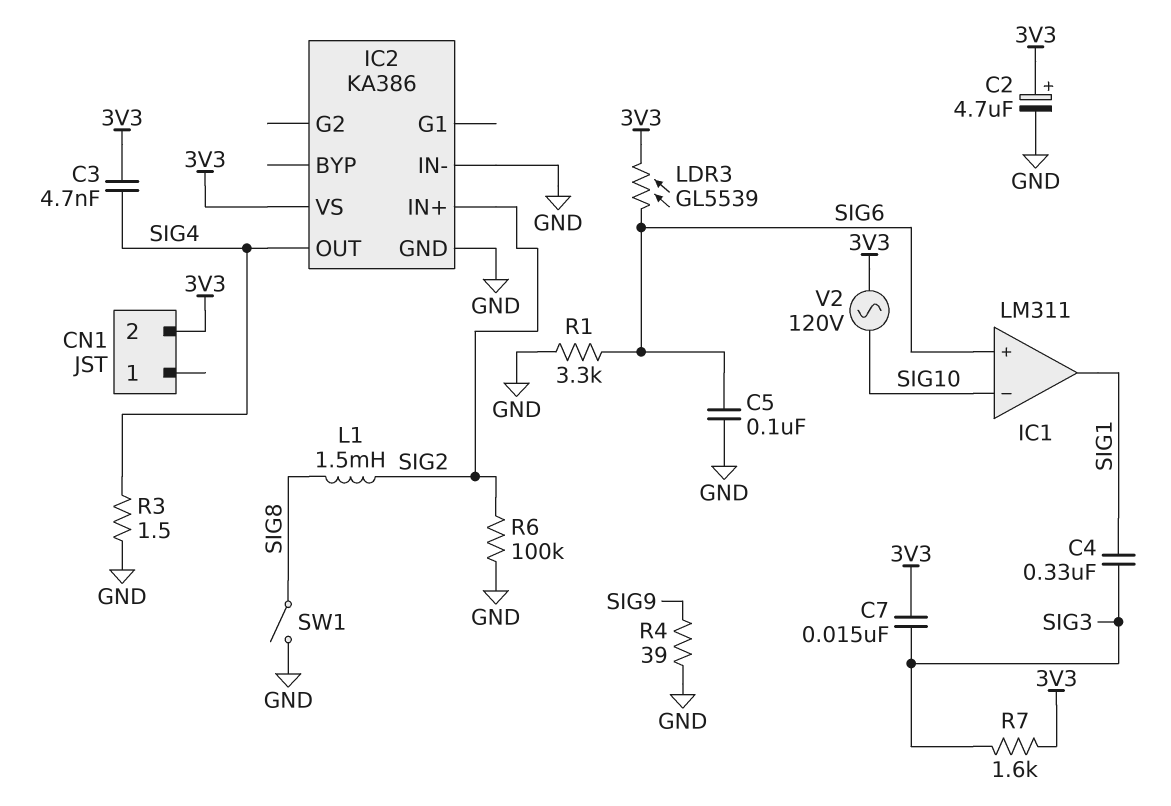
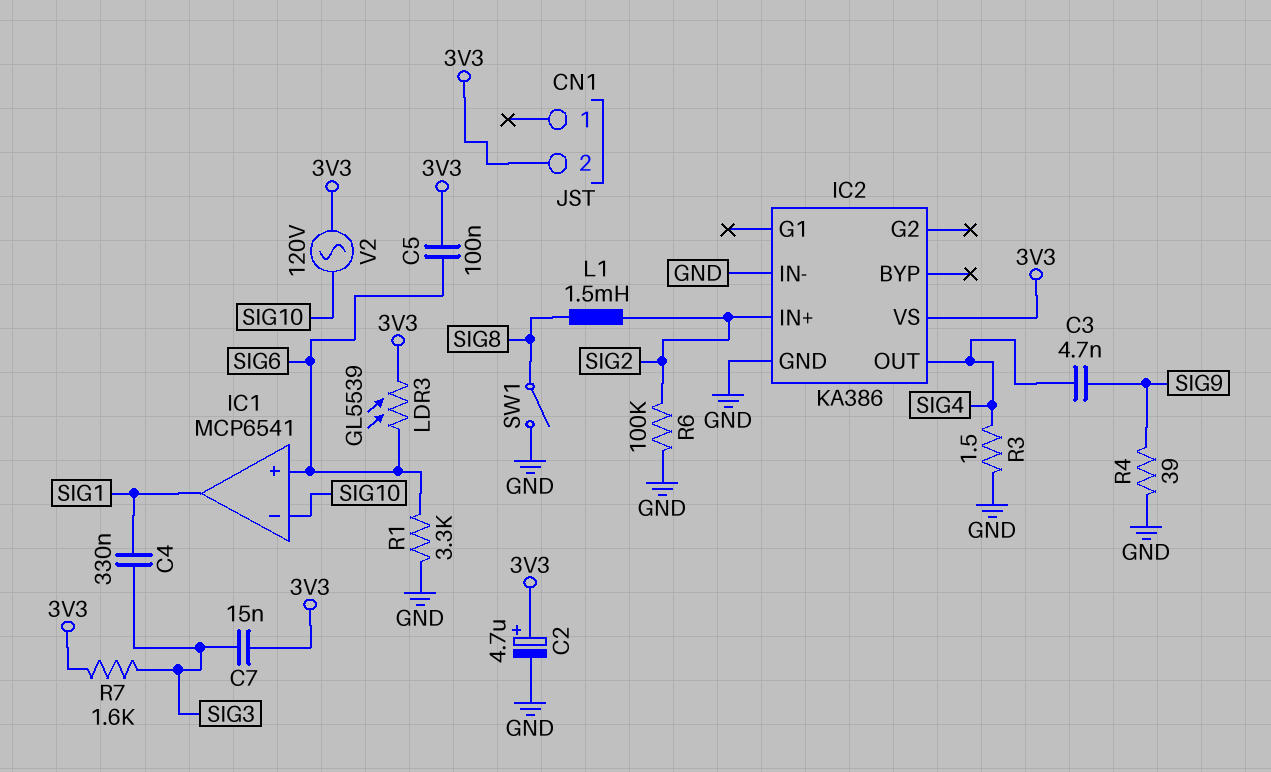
C3: 4.7nF (3V3, SIG4) -> 4.7nF (SIG4, SIG9)
C5: 100nF (GND, SIG6) -> 100nF (3V3, SIG6)
IC1: LM311 -> MCP6541

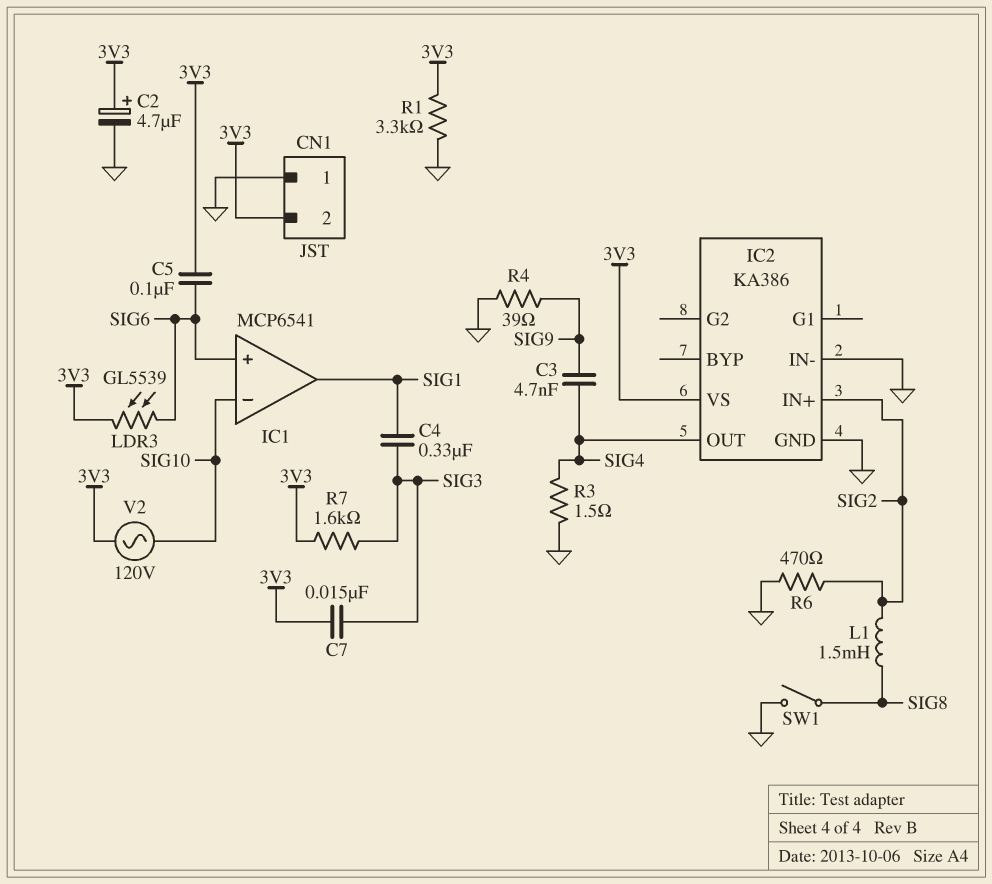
CN1 pin 1: none -> GND
R1: 3.3k (GND, SIG6) -> 3.3k (3V3, GND)
R6: 100k (GND, SIG2) -> 470 (GND, SIG2)

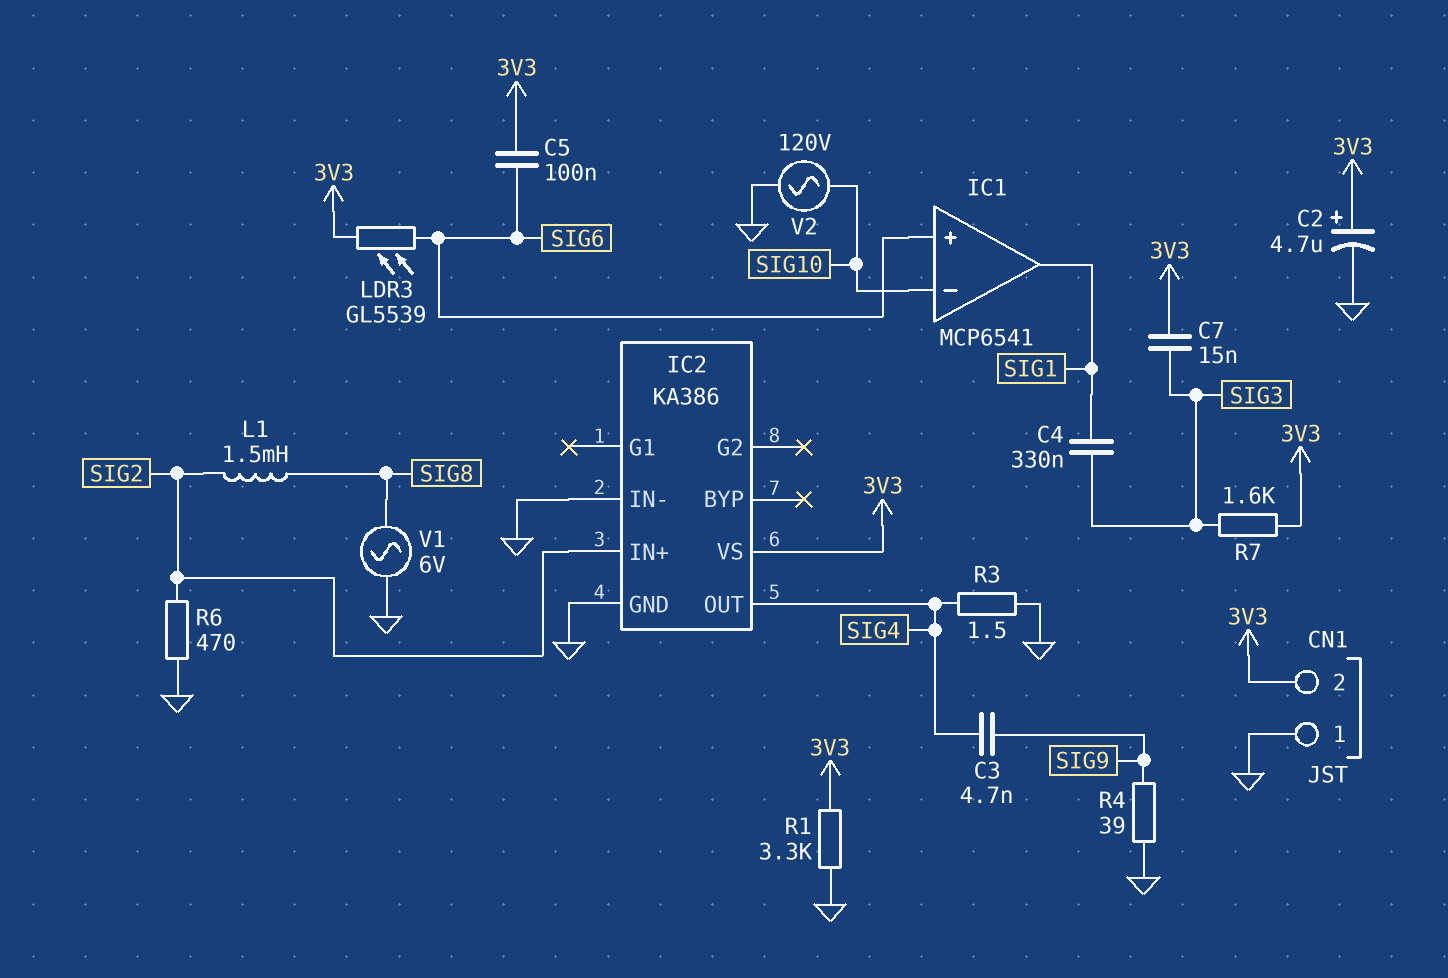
SW1: switch (GND, SIG8) -> none
V1: none -> AC 6V (GND, SIG8)
V2: AC 120V (3V3, SIG10) -> AC 120V (GND, SIG10)

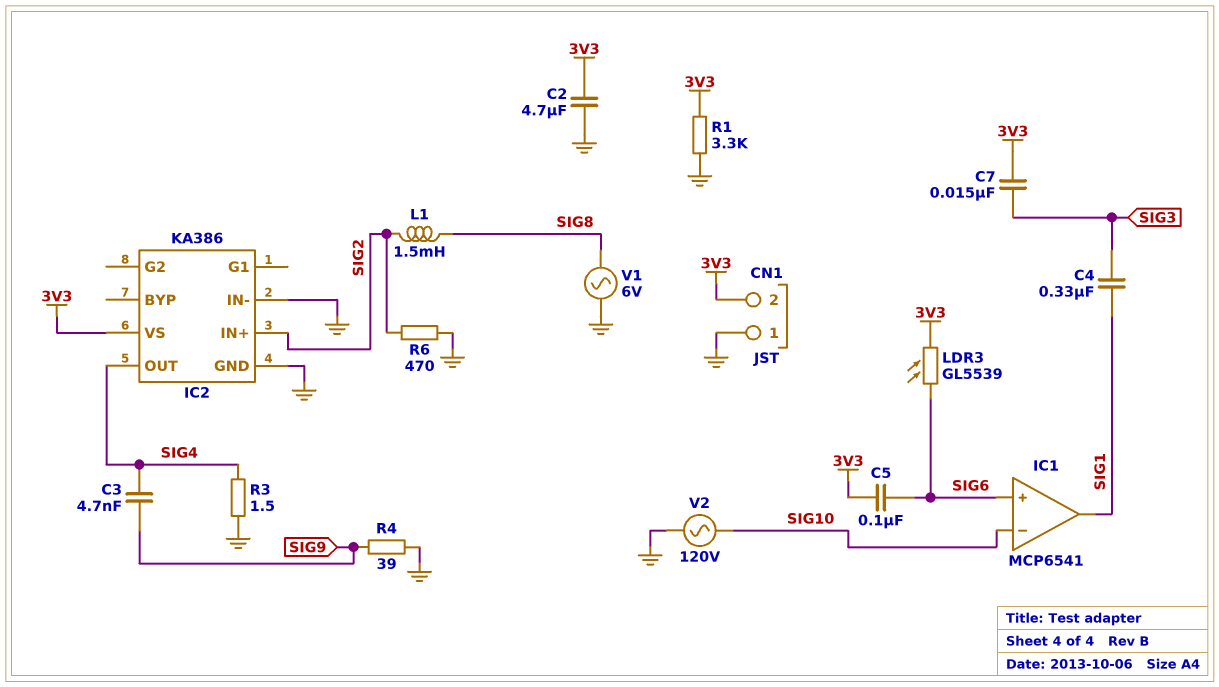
C2: 4.7uF (plus 3V3, minus GND) -> 4.7uF (3V3, GND)
R7: 1.6k (3V3, SIG3) -> none

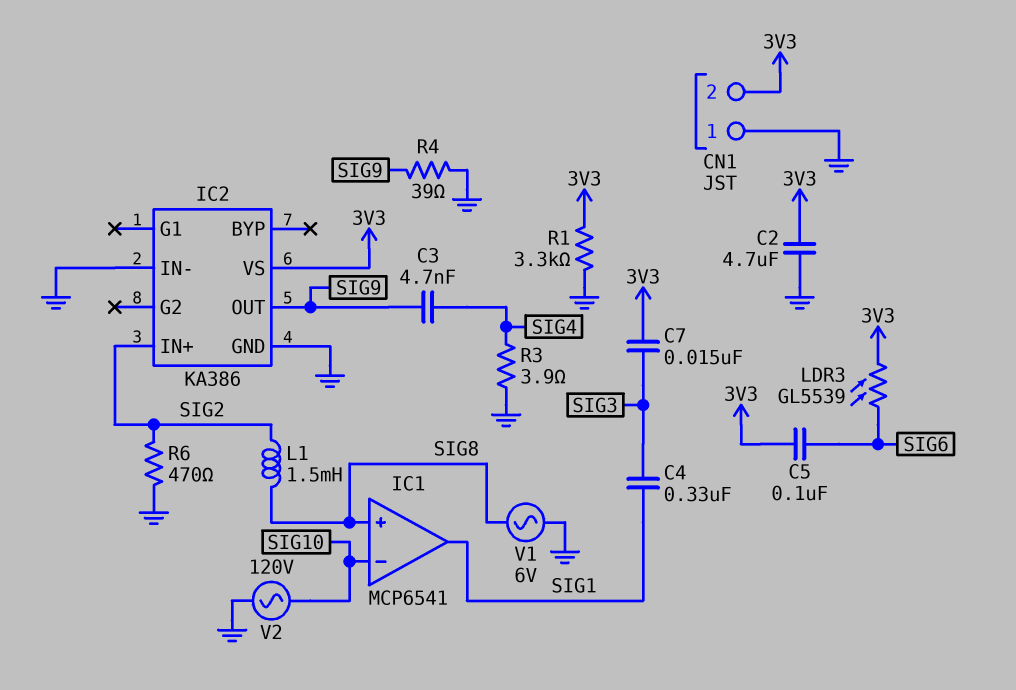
IC1 pin in+: SIG6 -> SIG8
IC2 pin OUT: SIG4 -> SIG9
R3: 1.5 (GND, SIG4) -> 3.9 (GND, SIG4)

